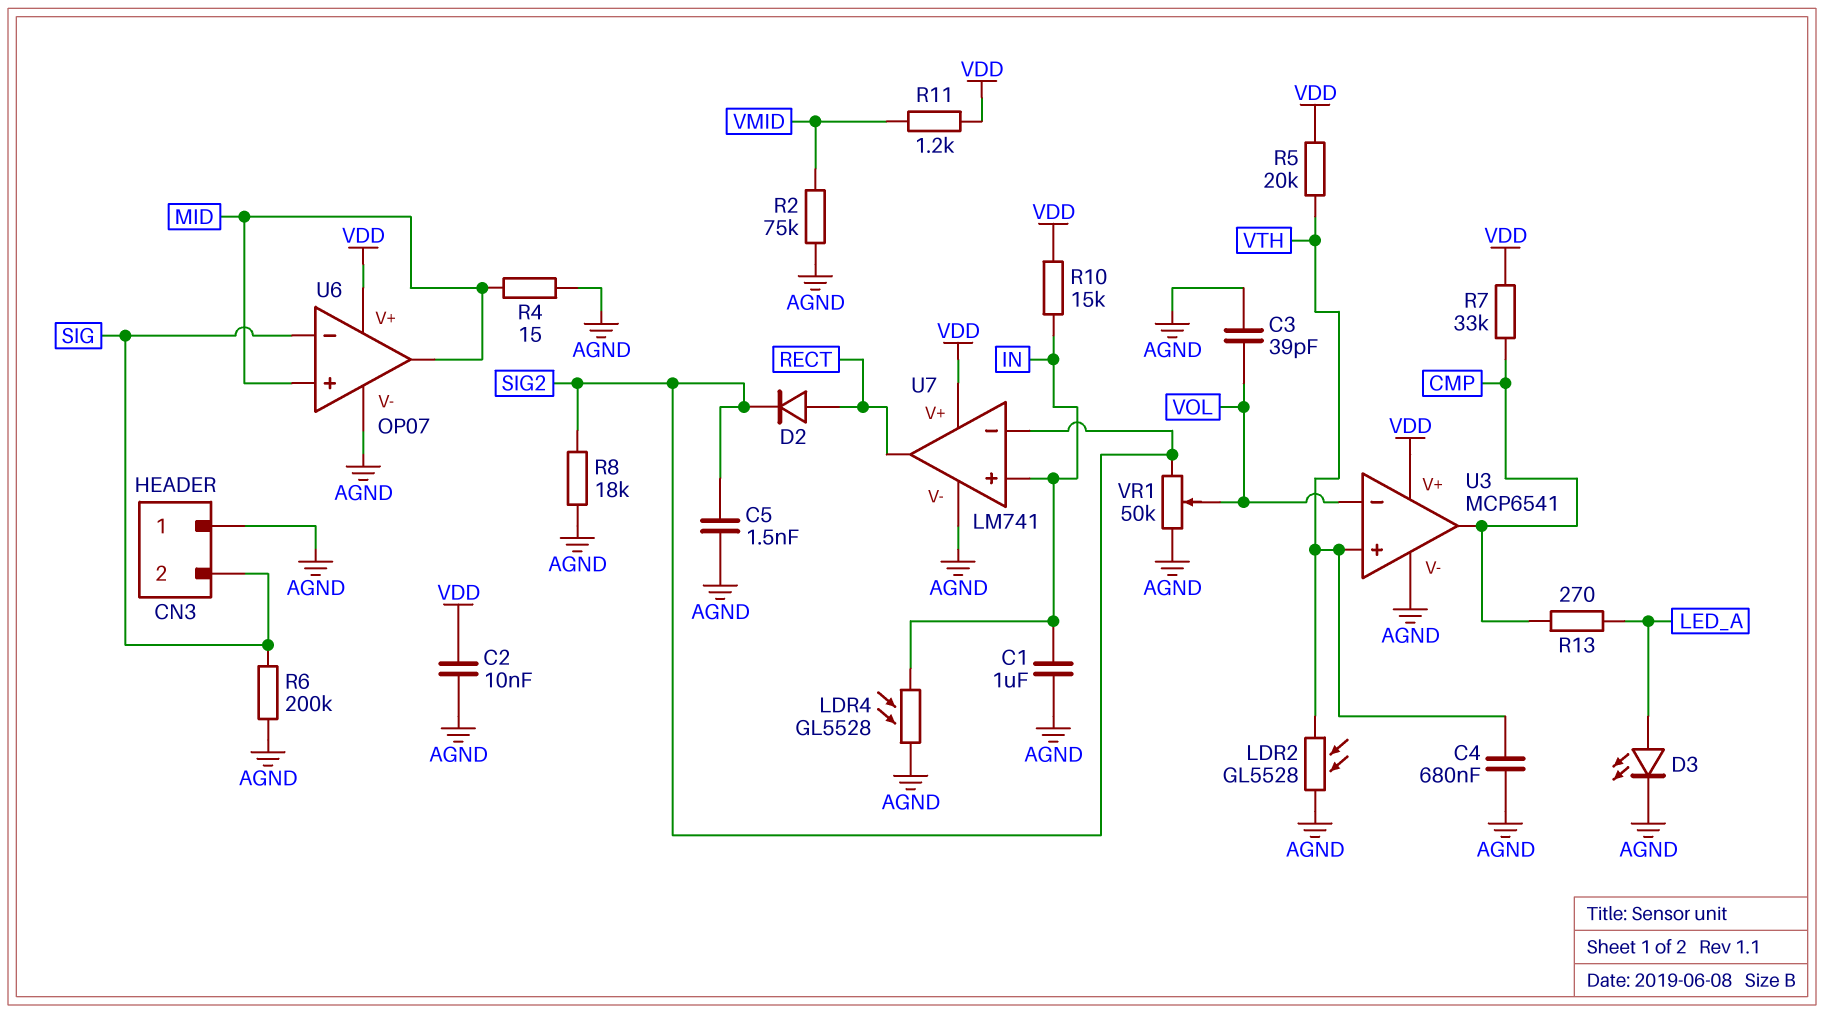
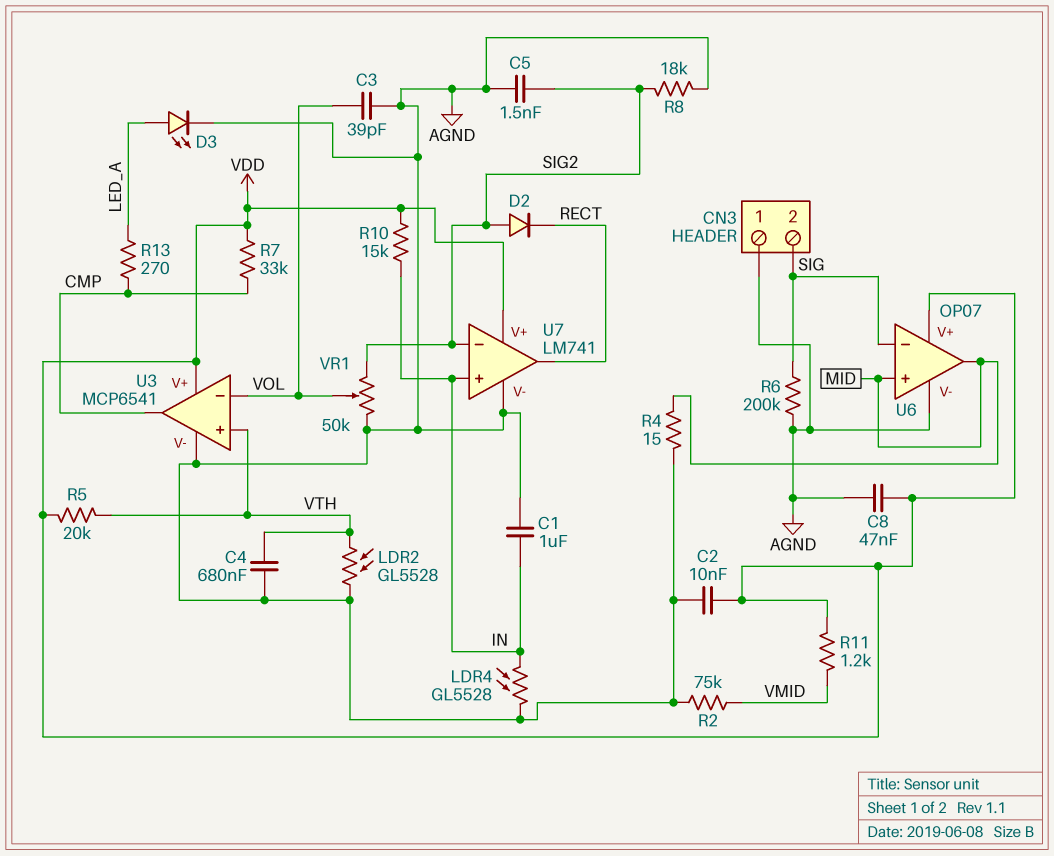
C8: none -> 47nF (AGND, VDD)
D2: diode (A RECT, K SIG2) -> diode (A SIG2, K RECT)

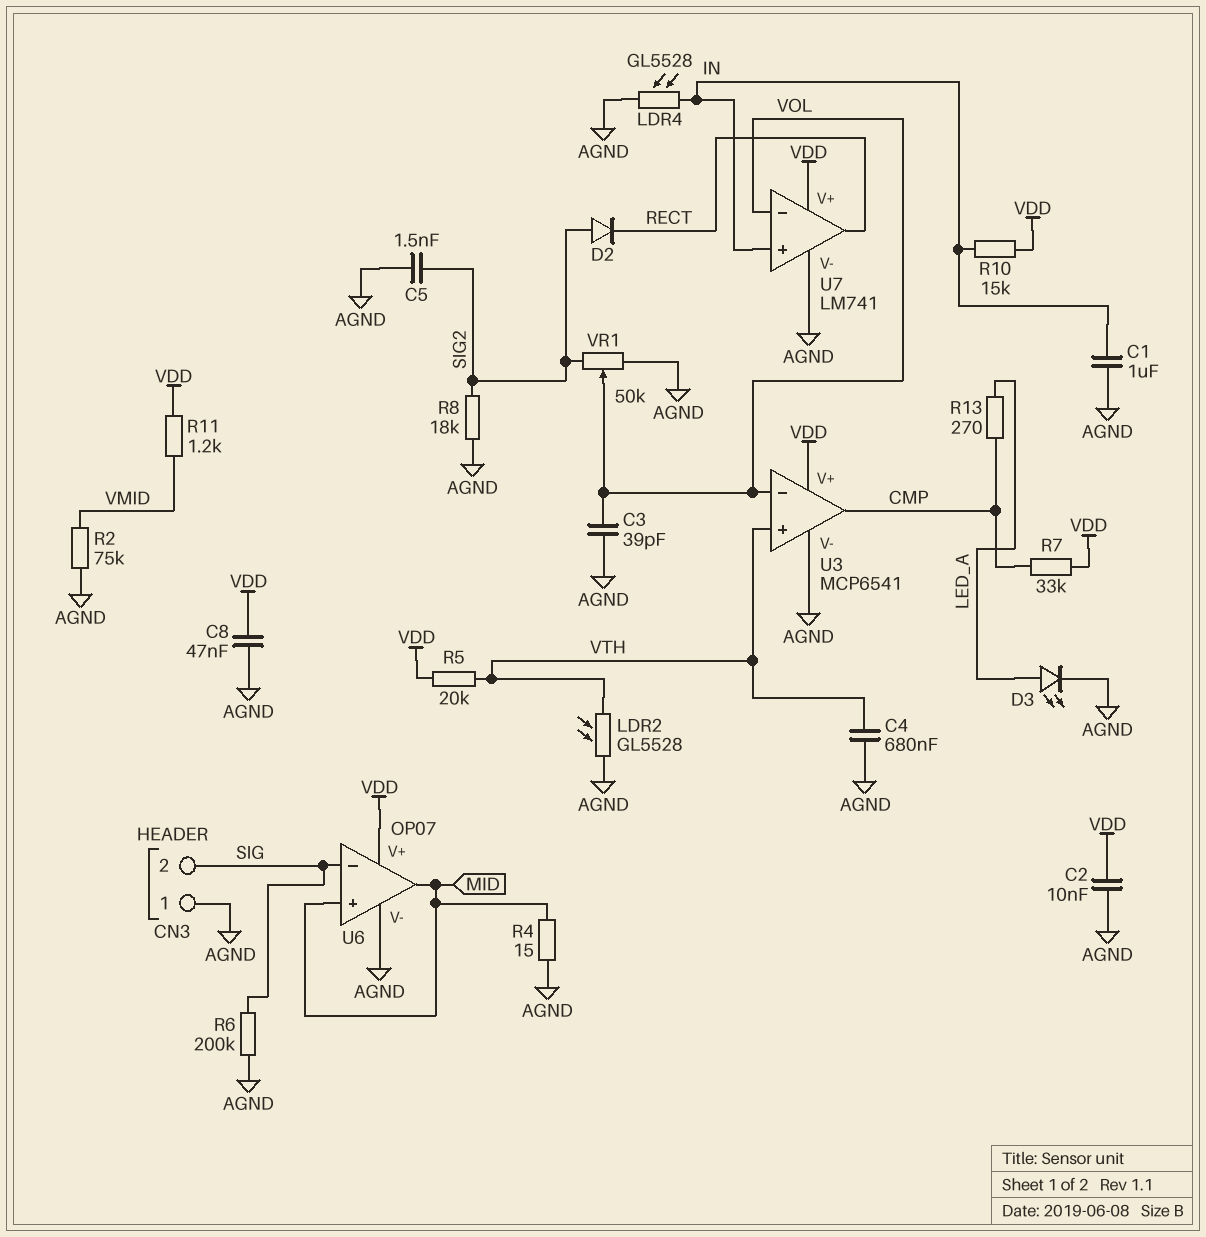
U7 pin in-: SIG2 -> VOL

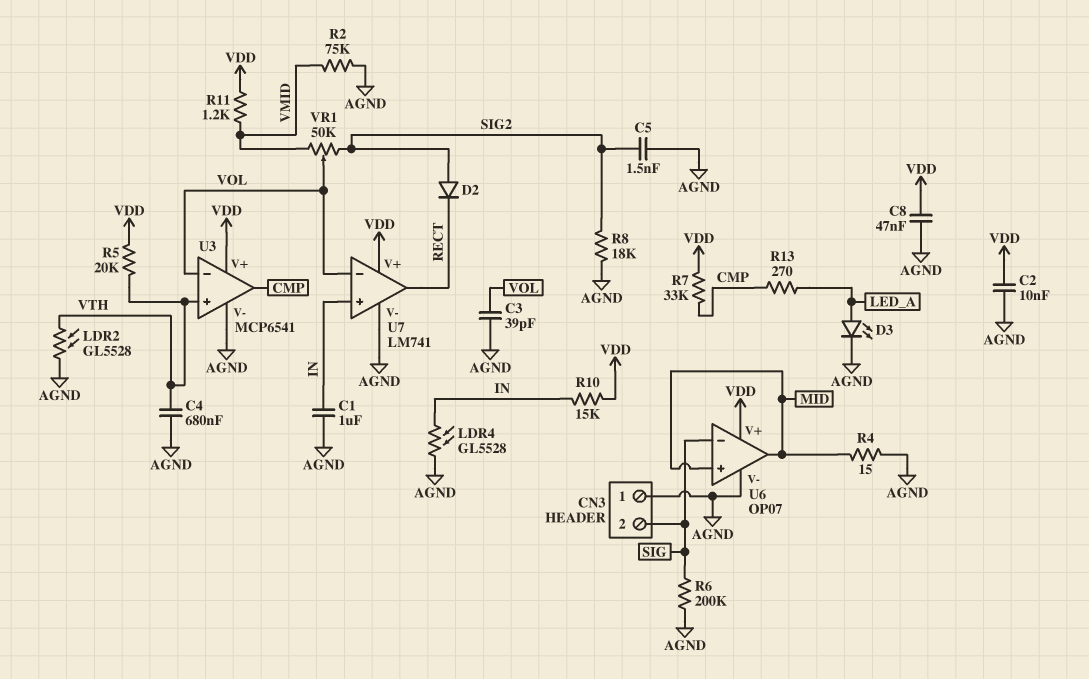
VR1: 50k (AGND, SIG2, wiper VOL) -> 50k (SIG2, VMID, wiper VOL)

